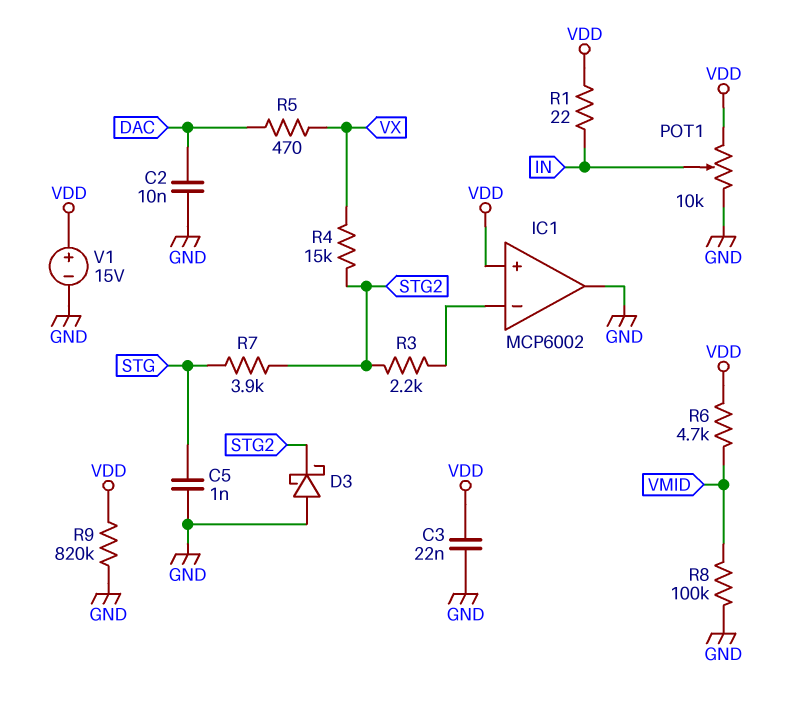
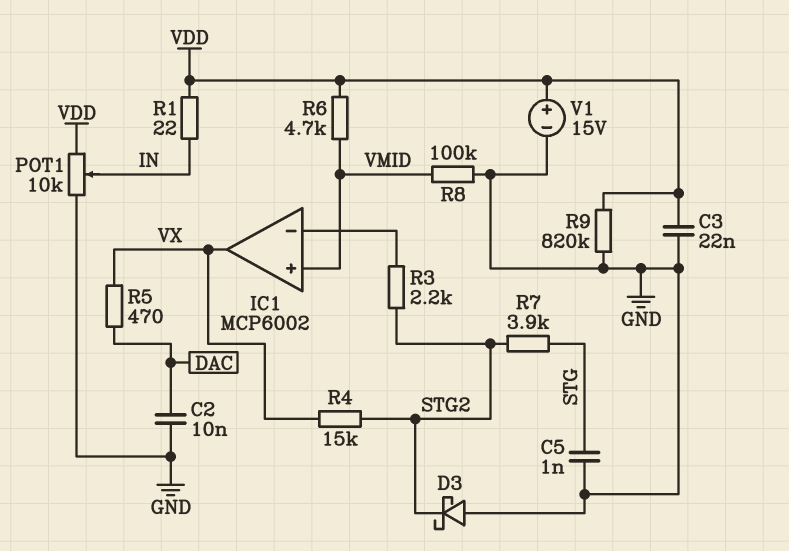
IC1 pin in+: VDD -> VMID
IC1 pin out: GND -> VX

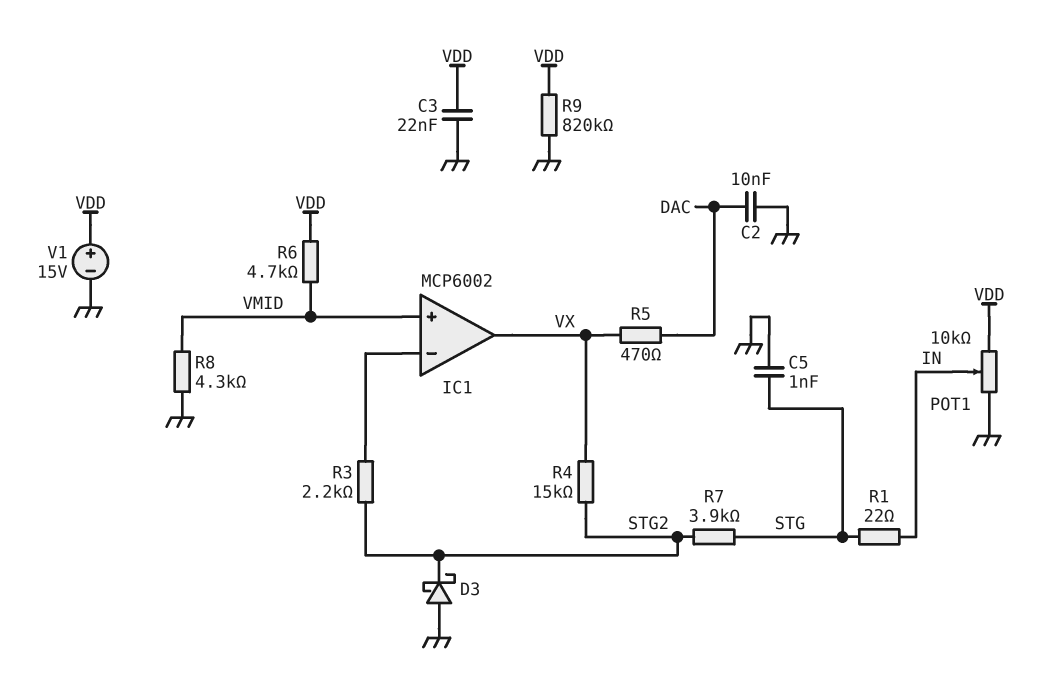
R1: 22 (IN, VDD) -> 22 (IN, STG)
R8: 100k (GND, VMID) -> 4.3k (GND, VMID)

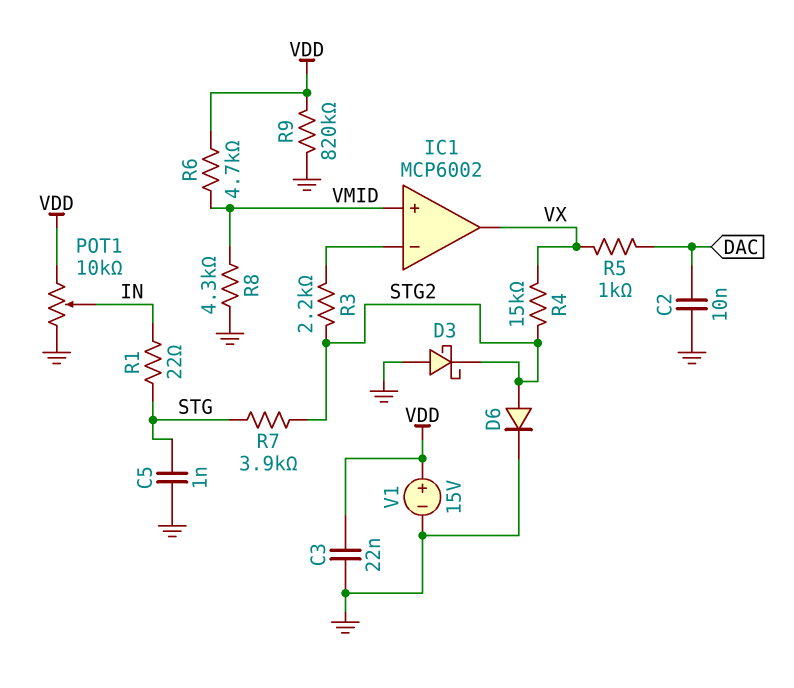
D6: none -> diode (A STG2, K GND)
R5: 470 (DAC, VX) -> 1k (DAC, VX)

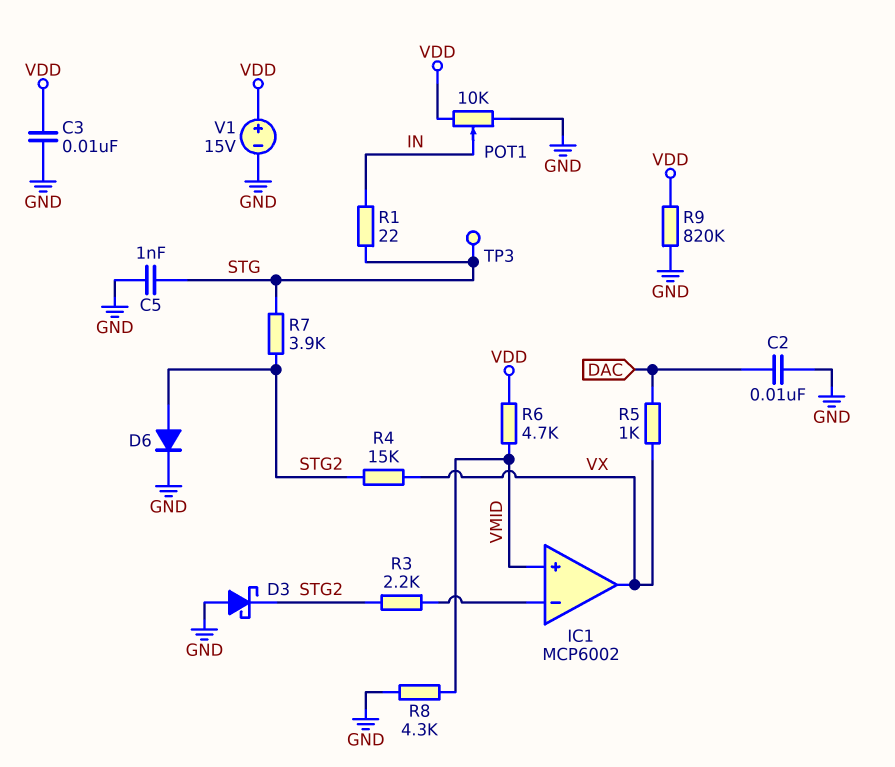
C3: 22nF (GND, VDD) -> 10nF (GND, VDD)
TP3: none -> test point (STG)

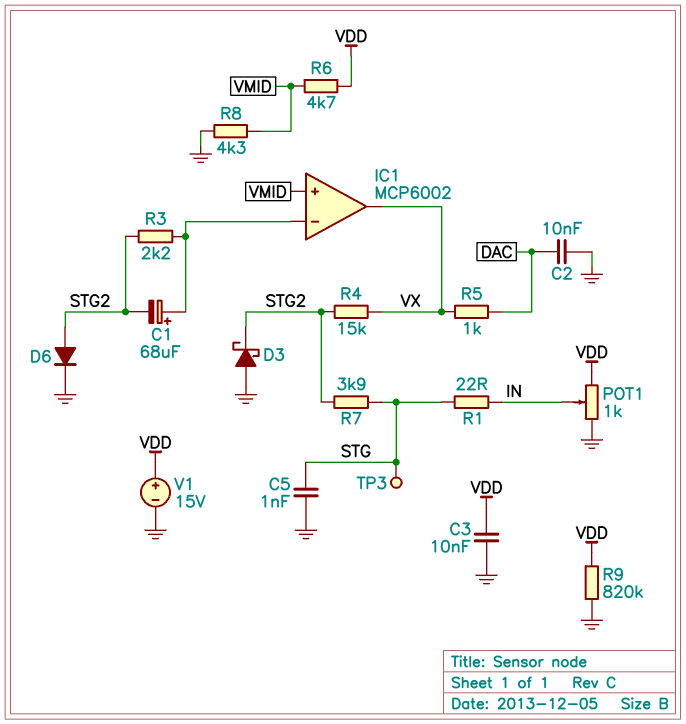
C1: none -> 68uF (plus IC1/in-, minus STG2)
POT1: 10k (GND, VDD, wiper IN) -> 1k (GND, VDD, wiper IN)

